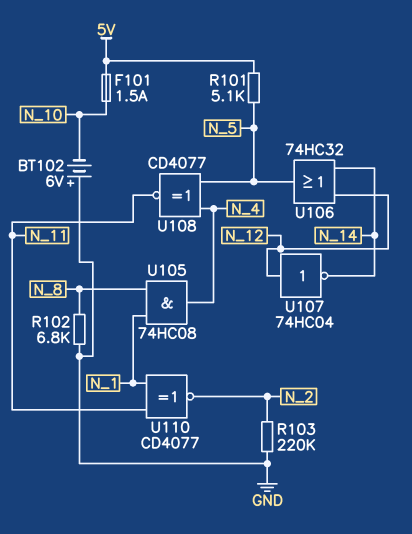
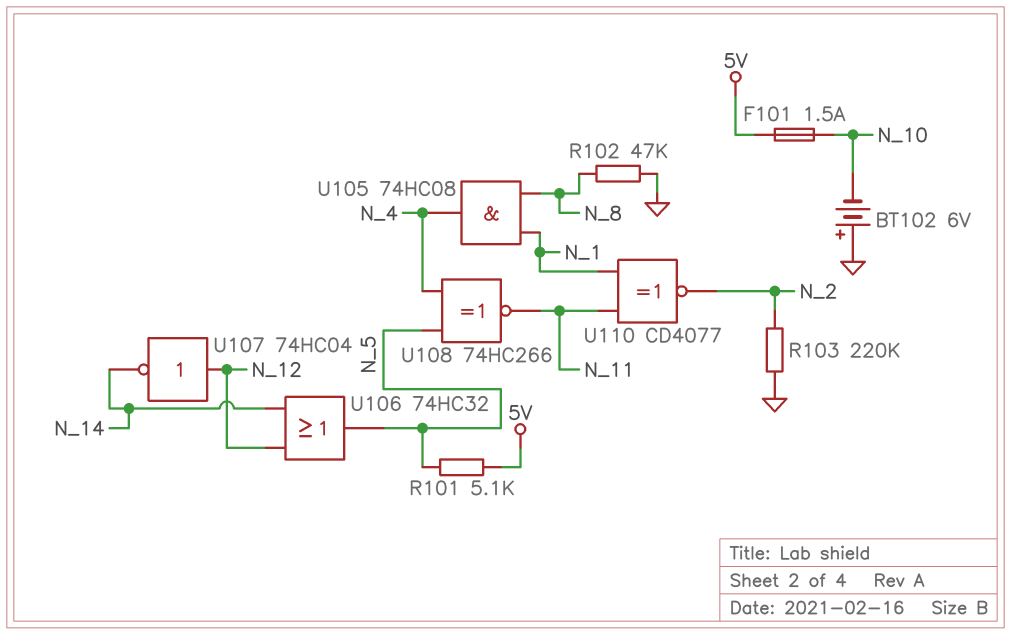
R102: 6.8k (GND, N_8) -> 47k (GND, N_8)
U108: XNOR CD4077 (in N_4, in N_5, out N_11) -> XNOR 74HC266 (in N_4, in N_5, out N_11)

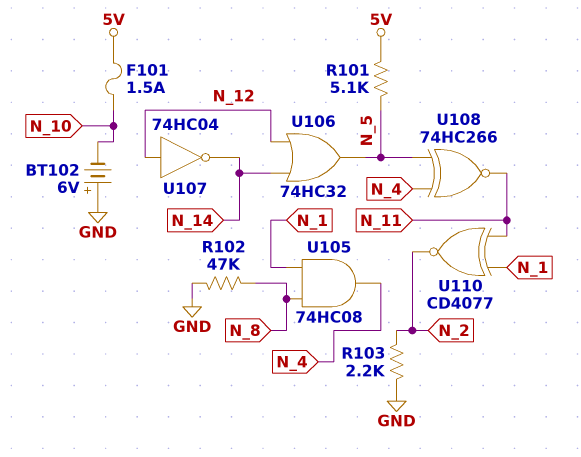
R103: 220k (GND, N_2) -> 2.2k (GND, N_2)

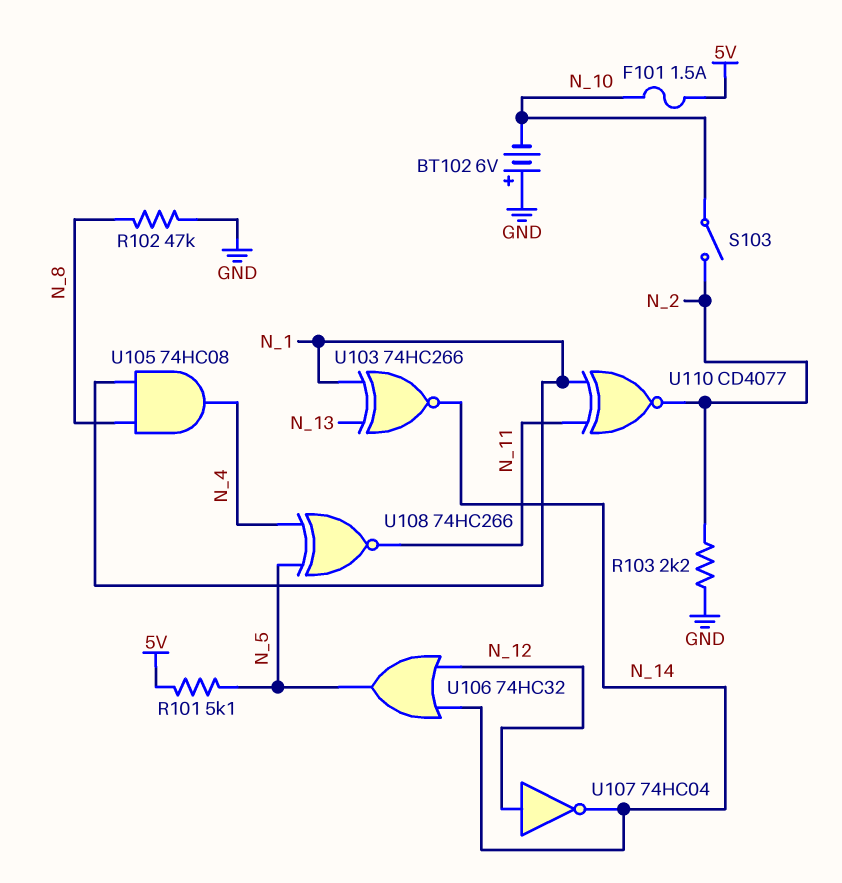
S103: none -> switch (N_2, N_10)
U103: none -> XNOR 74HC266 (in N_1, in N_13, out N_14)

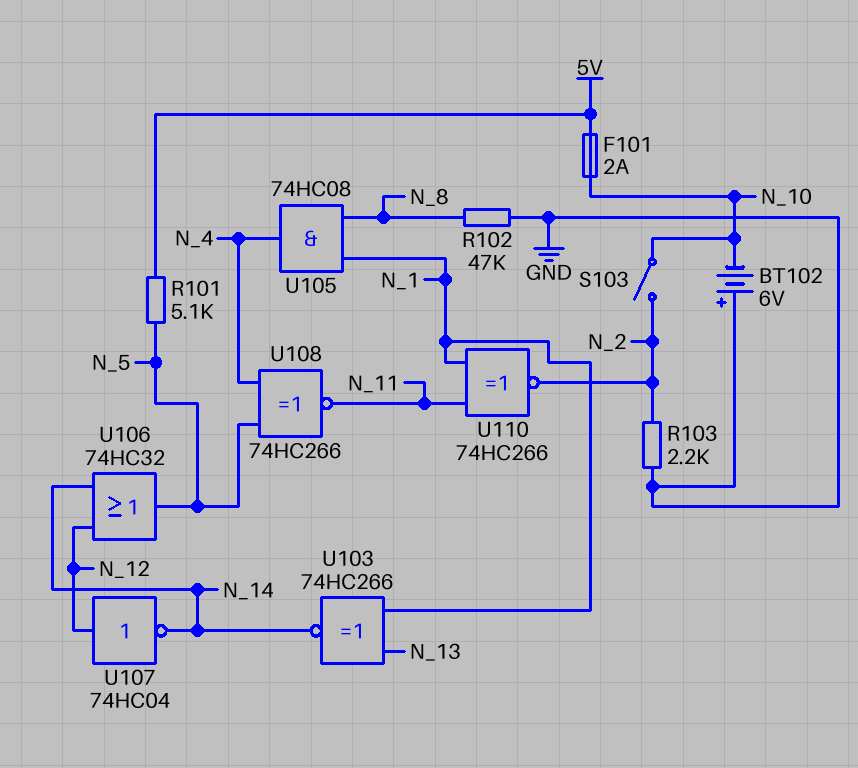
F101: 1.5A (5V, N_10) -> 2A (5V, N_10)
U110: XNOR CD4077 (in N_1, in N_11, out N_2) -> XNOR 74HC266 (in N_1, in N_11, out N_2)

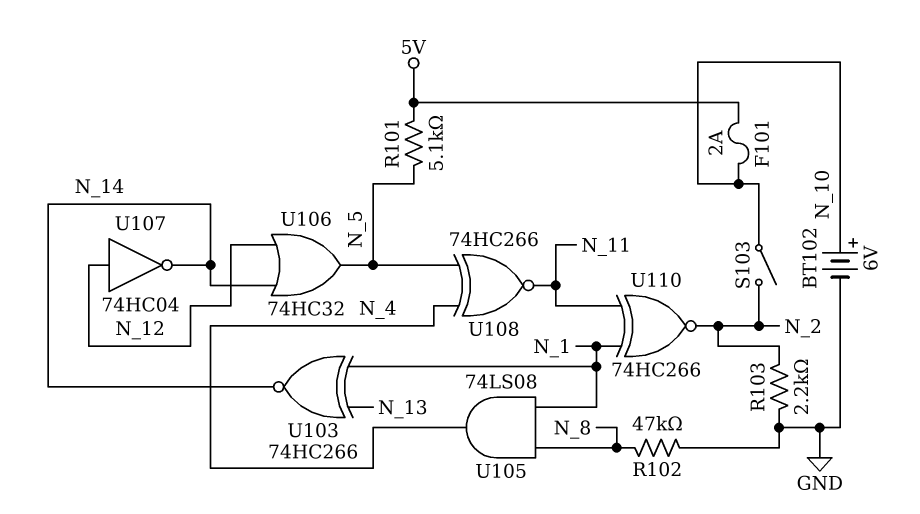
BT102: 6V (plus GND, minus N_10) -> 6V (plus N_10, minus GND)
U105: AND 74HC08 (in N_1, in N_8, out N_4) -> AND 74LS08 (in N_1, in N_8, out N_4)

